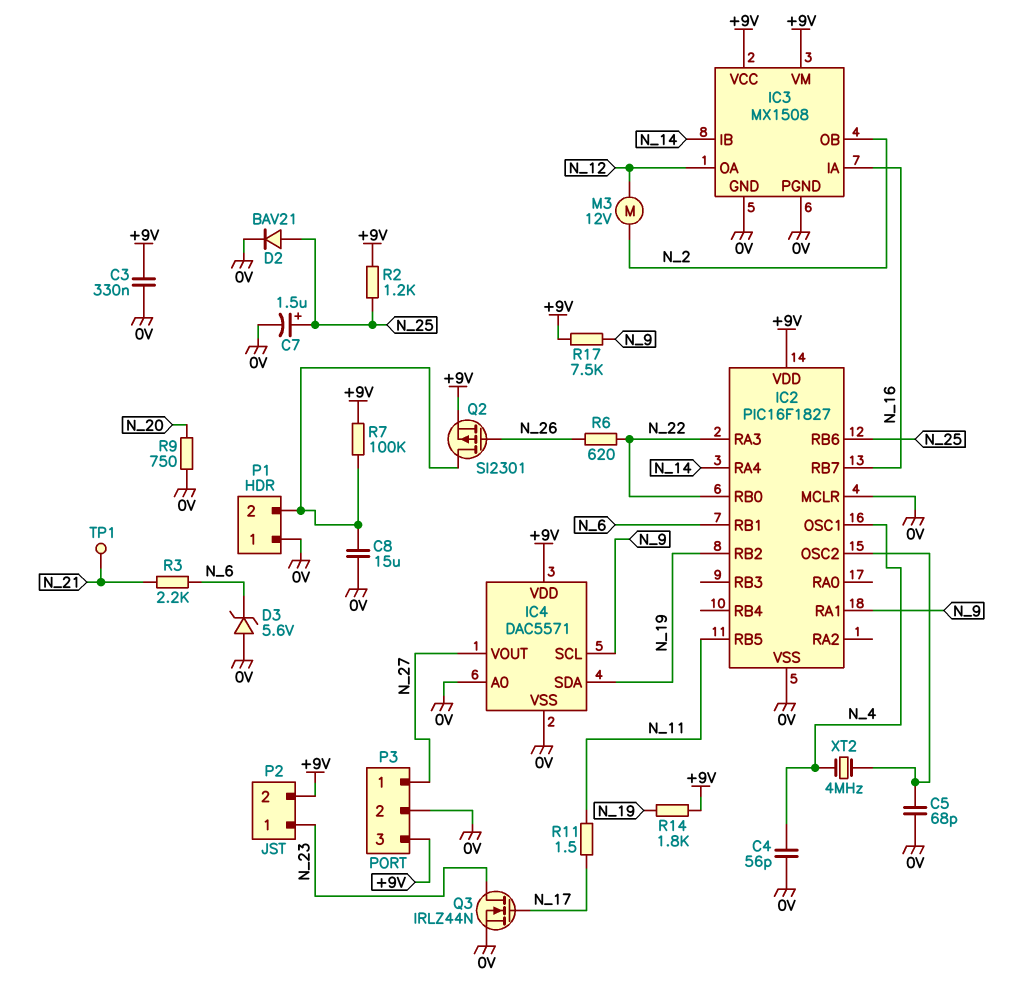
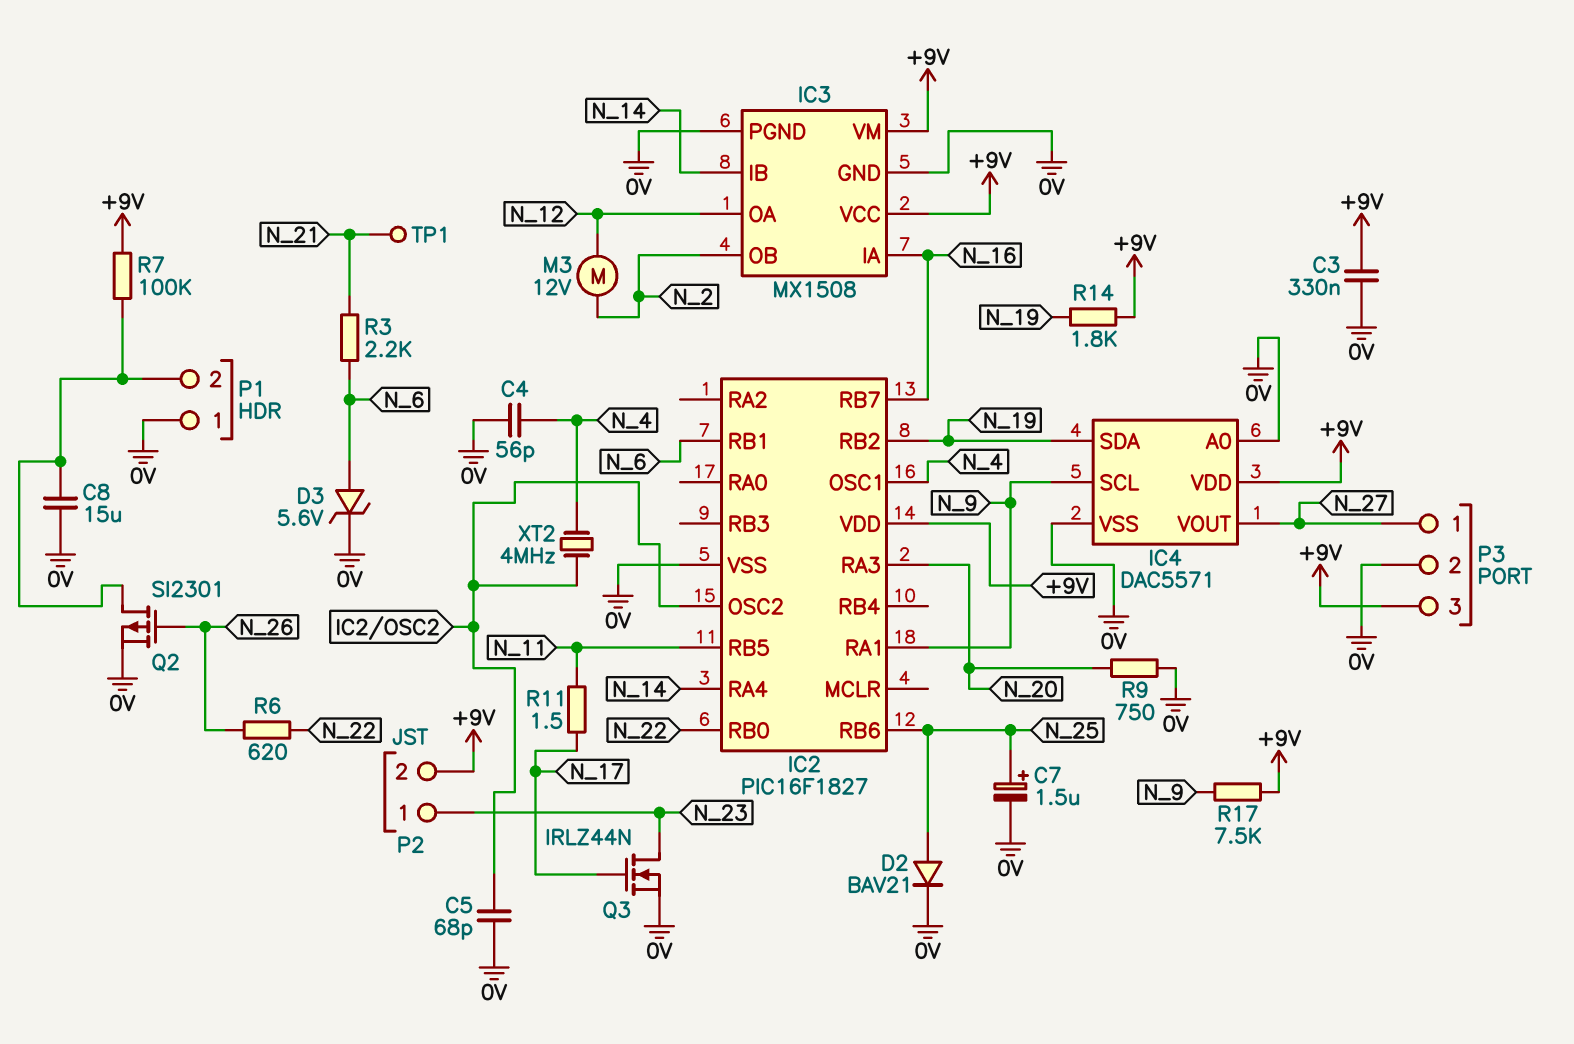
D3: zener 5.6V (A 0V, K N_6) -> zener 5.6V (A N_6, K 0V)
IC2 pin MCLR: 0V -> none
IC2 pin RA3: N_22 -> N_20
Q2: PMOS SI2301 (G N_26, D P1/2, S +9V) -> PMOS SI2301 (G N_26, D P1/2, S 0V)
R2: 1.2k (+9V, N_25) -> none

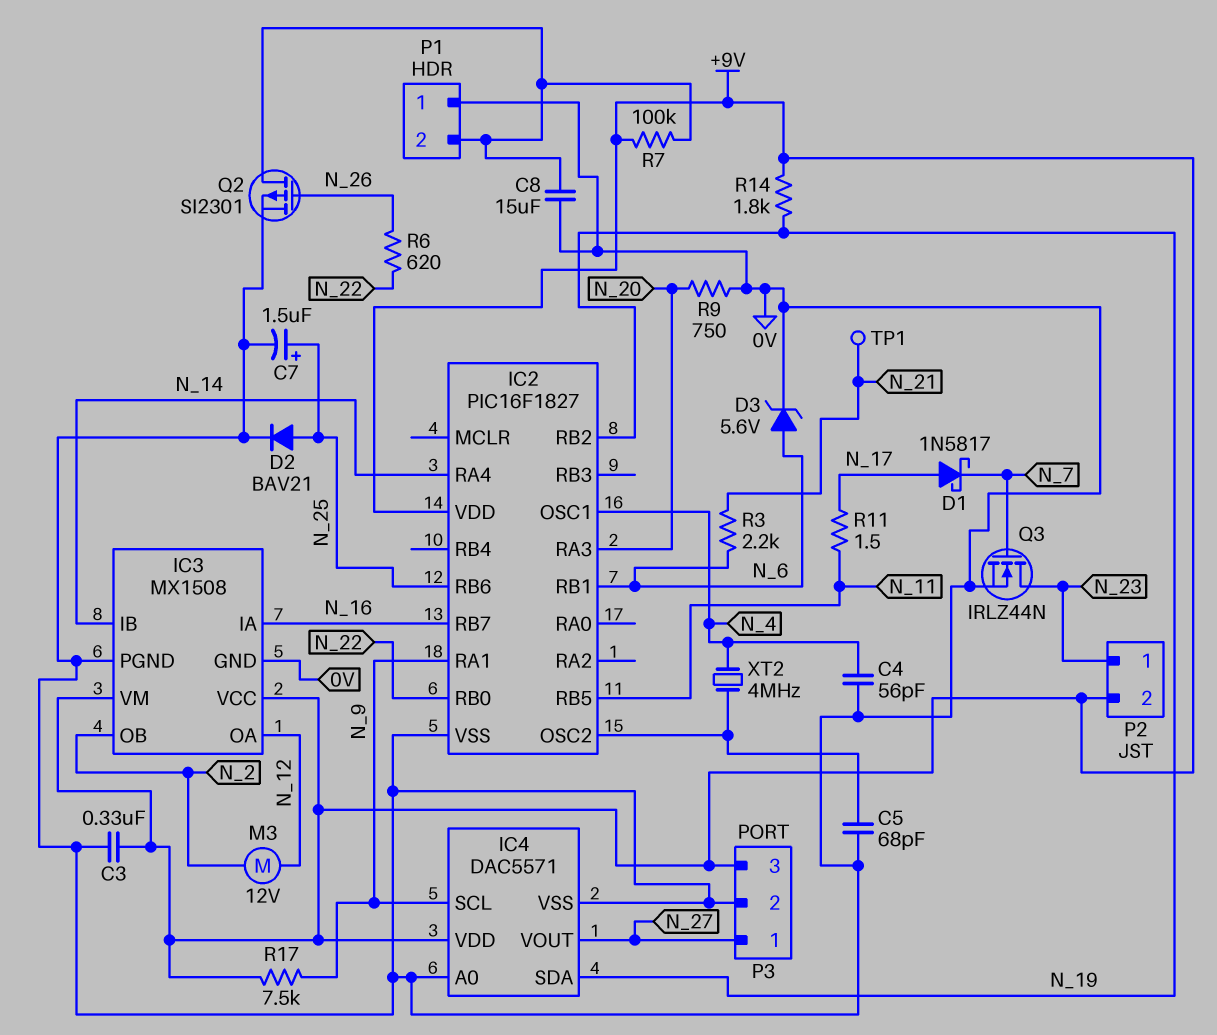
D1: none -> schottky 1N5817 (A N_17, K N_7)
Q3: NMOS IRLZ44N (G N_17, D N_23, S 0V) -> NMOS IRLZ44N (G N_7, D N_23, S 0V)

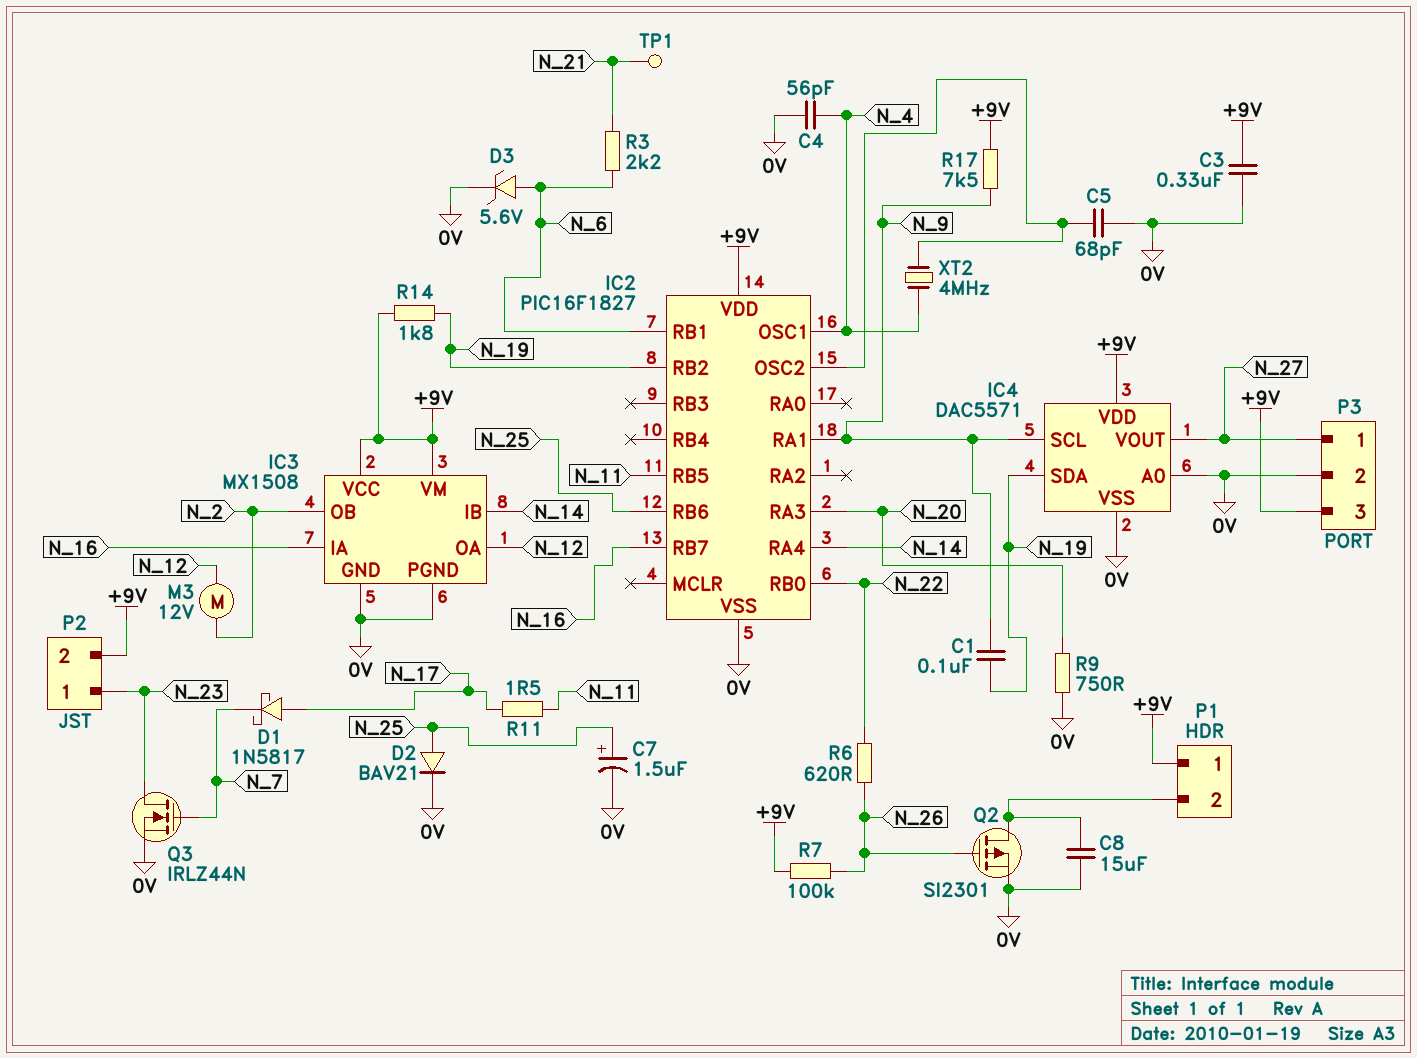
C1: none -> 100nF (N_9, N_19)
P1 pin 1: 0V -> +9V
R7: 100k (+9V, P1/2) -> 100k (+9V, N_26)

